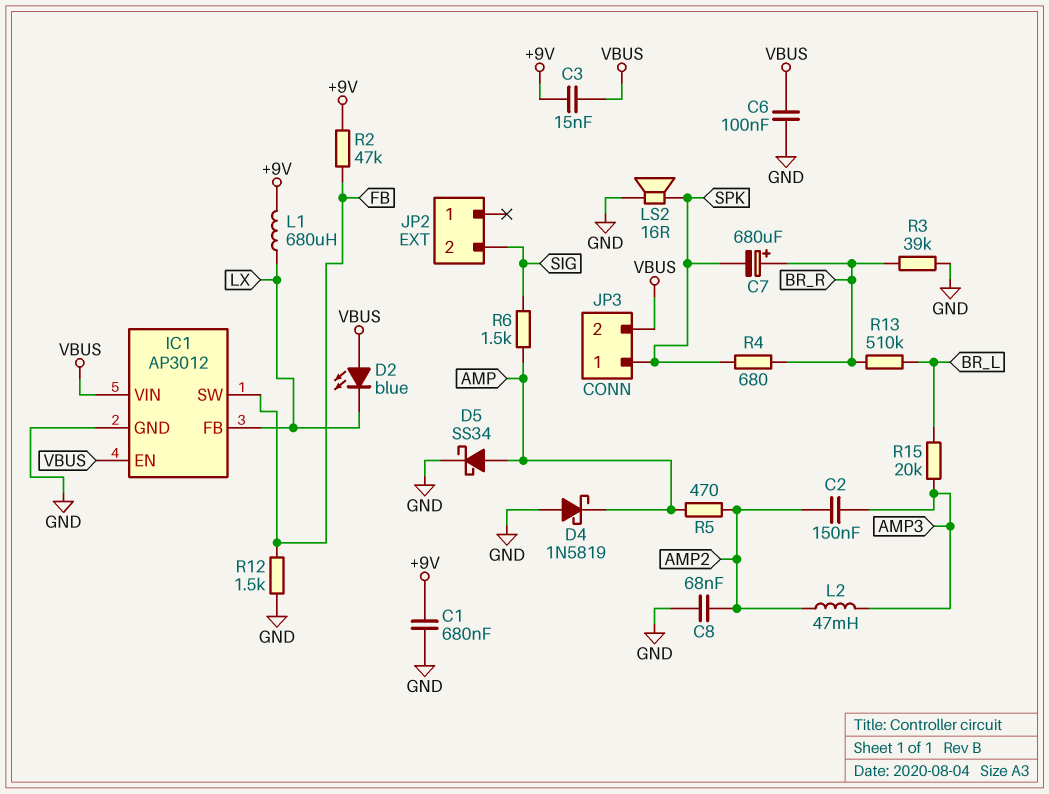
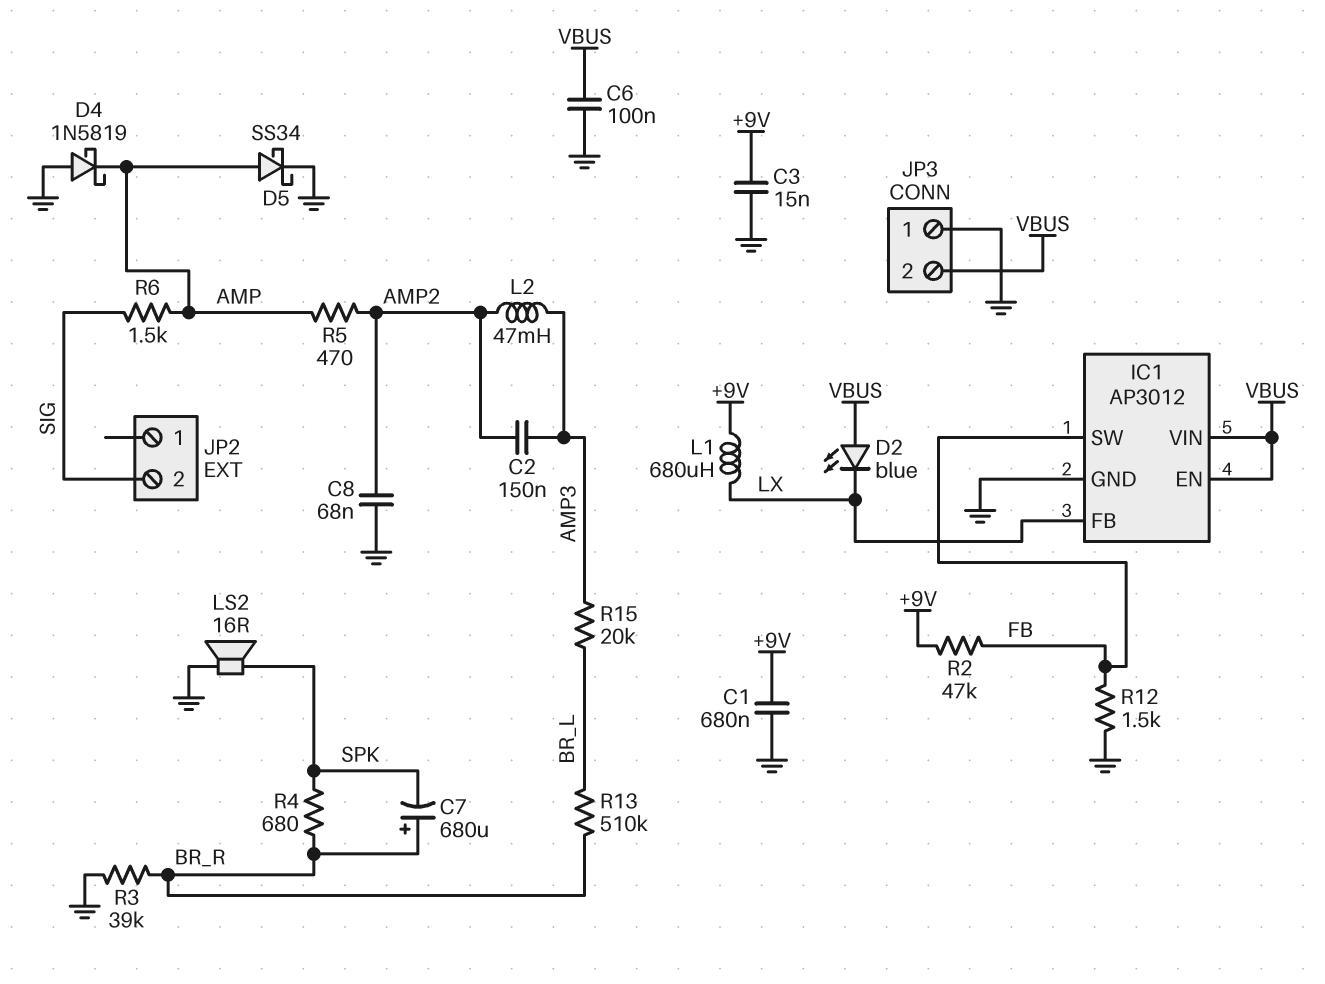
C3: 15nF (+9V, VBUS) -> 15nF (+9V, GND)
JP3 pin 1: SPK -> GND

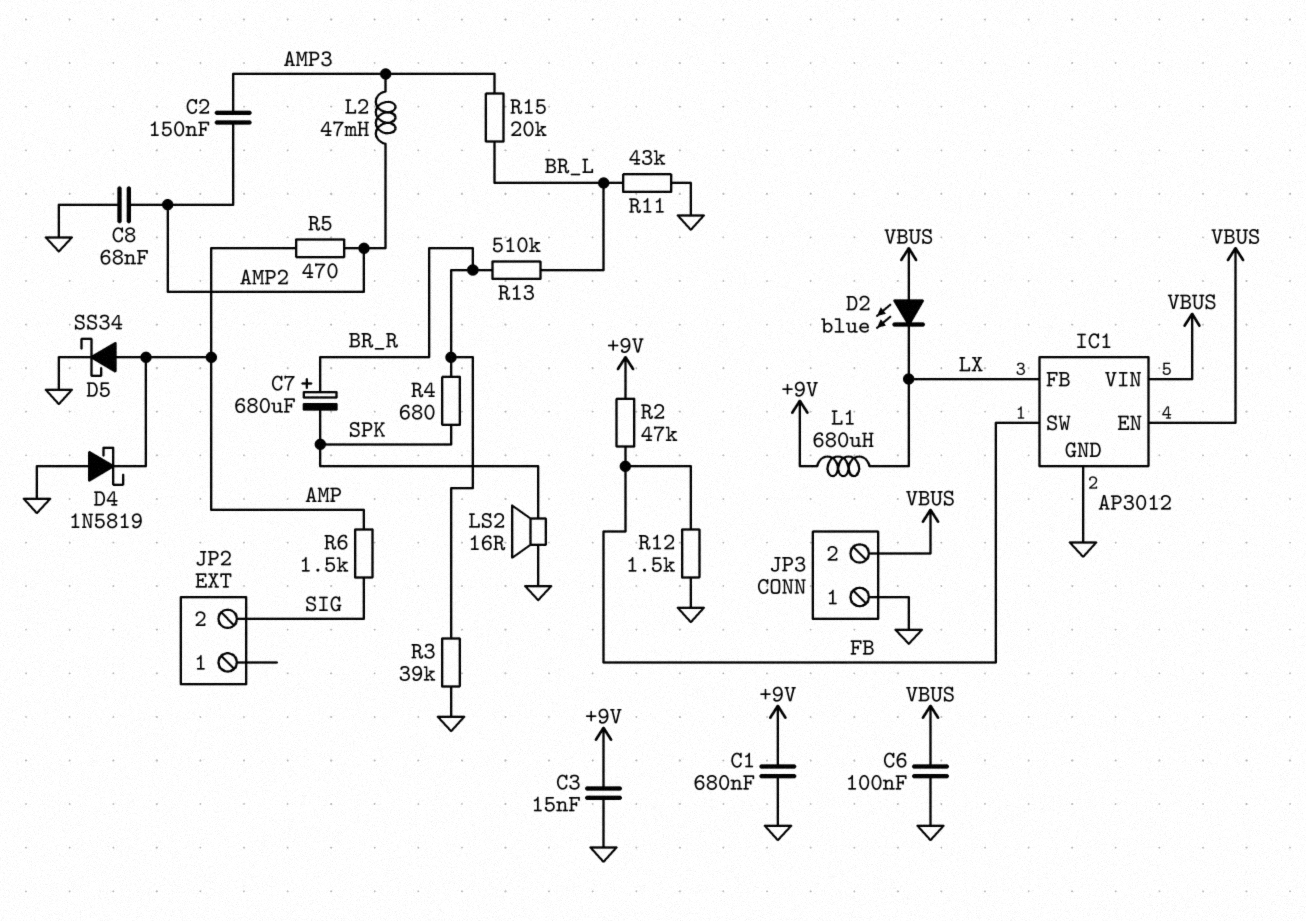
R11: none -> 43k (BR_L, GND)

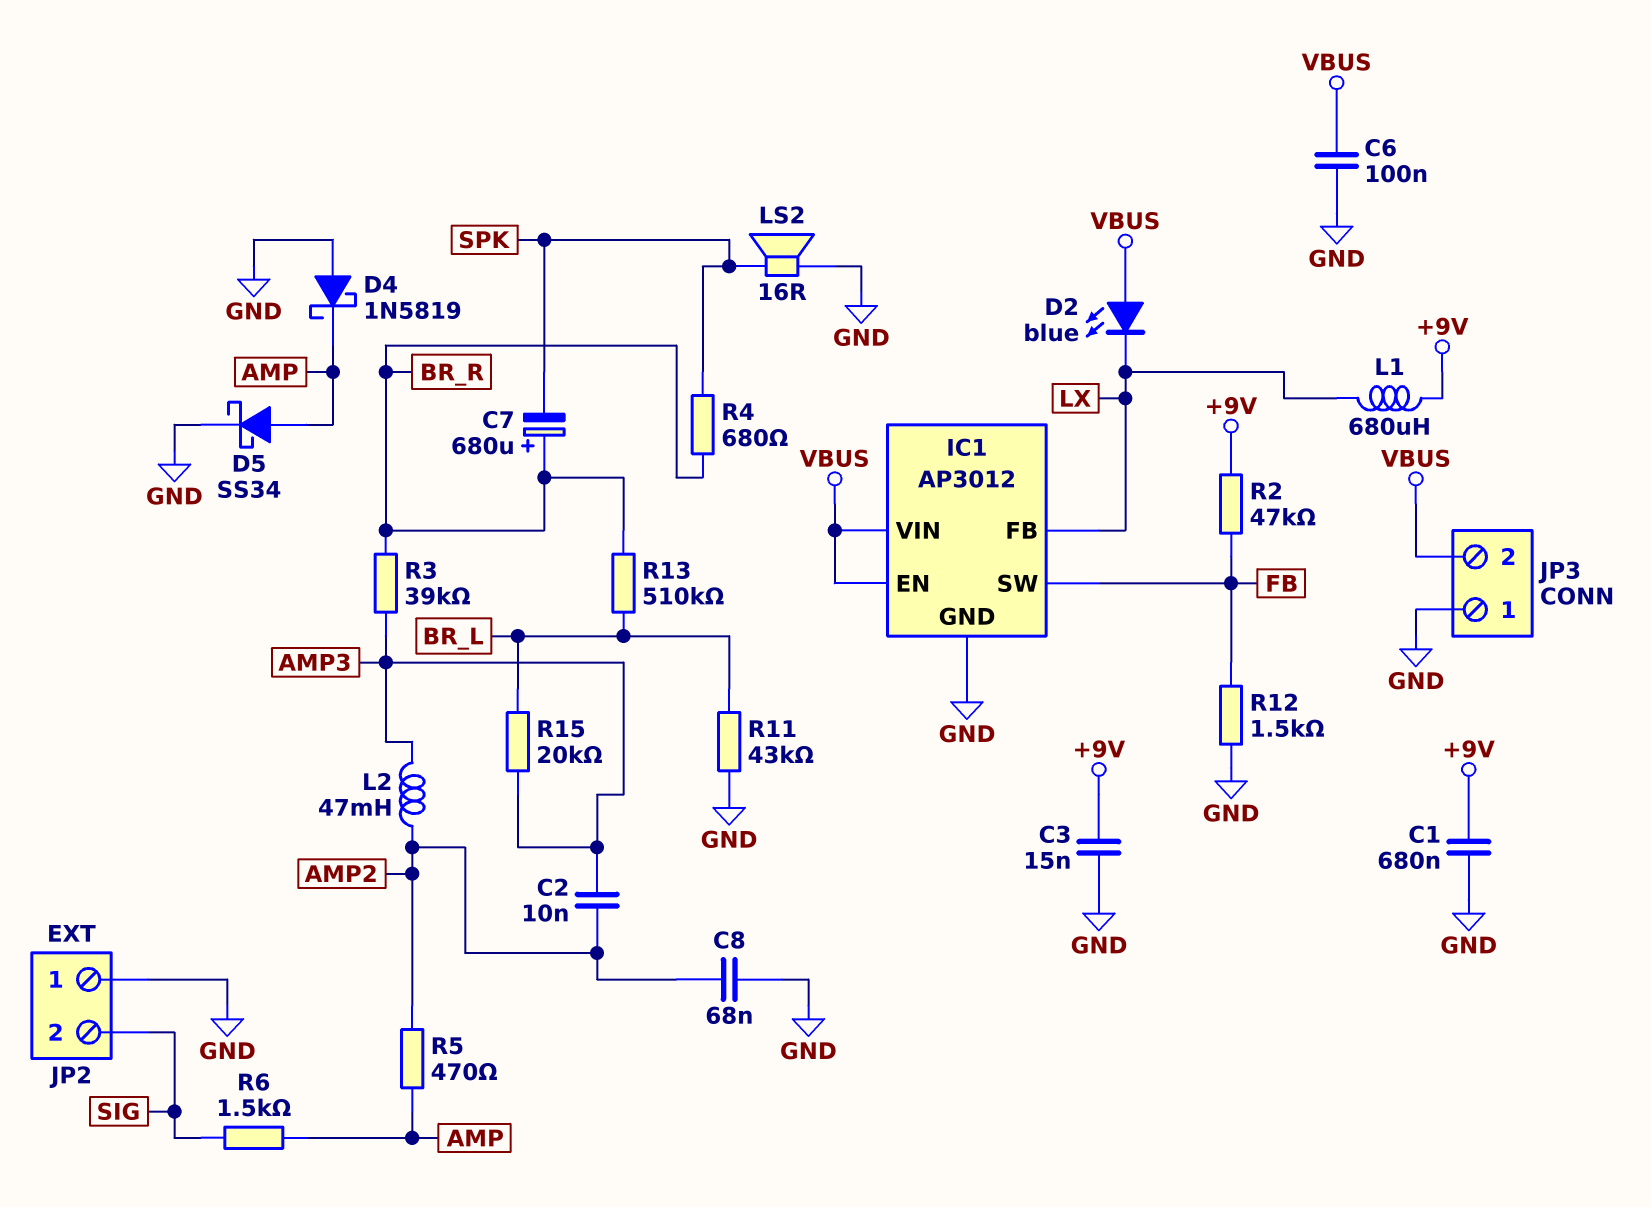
C2: 150nF (AMP2, AMP3) -> 10nF (AMP2, AMP3)
JP2 pin 1: none -> GND
R3: 39k (BR_R, GND) -> 39k (AMP3, BR_R)

